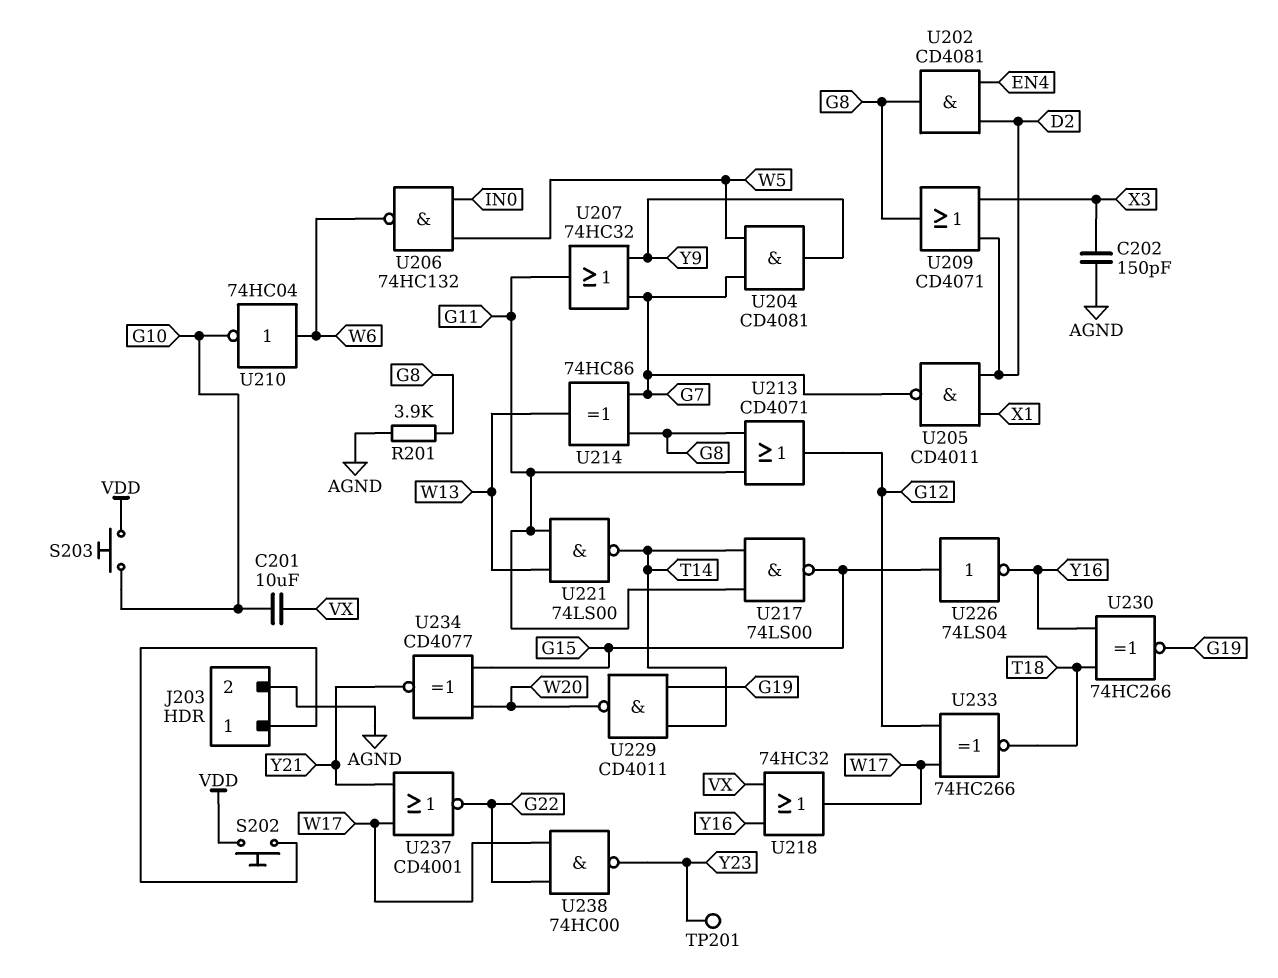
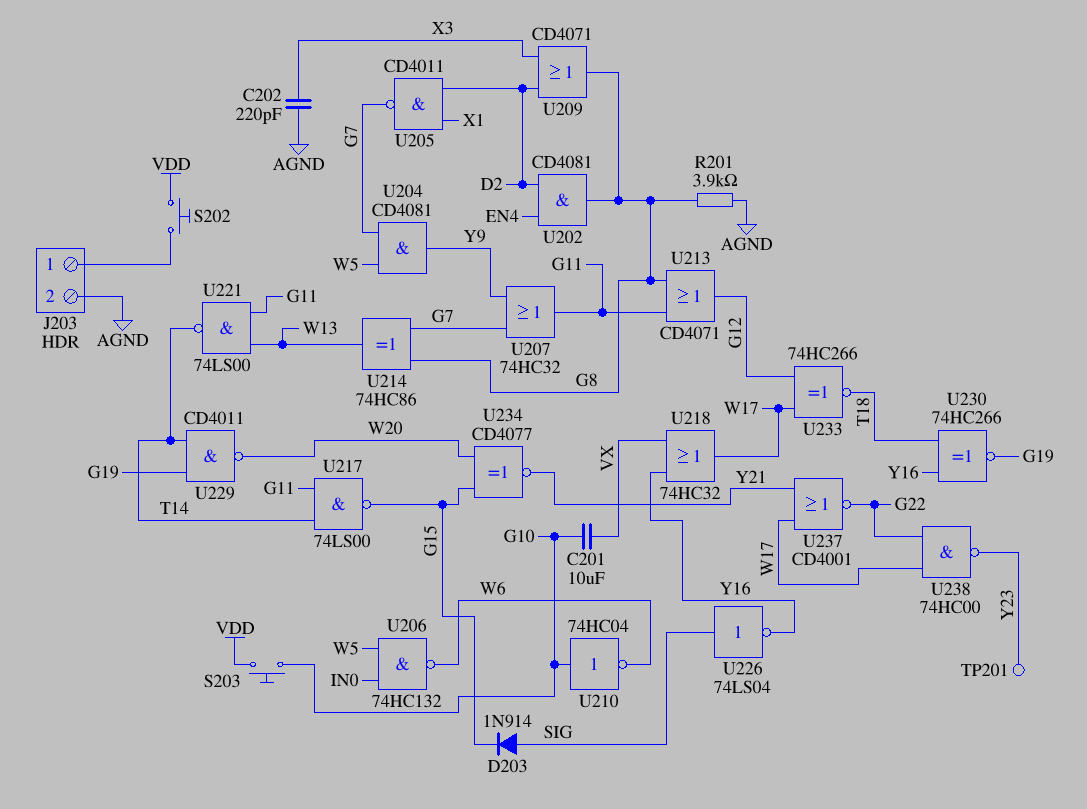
C202: 150pF (AGND, X3) -> 220pF (AGND, X3)
D203: none -> diode 1N914 (A SIG, K G15)
U210: NOT 74HC04 (in W6, out G10) -> NOT 74HC04 (in G10, out W6)
U226: NOT 74LS04 (in G15, out Y16) -> NOT 74LS04 (in SIG, out Y16)

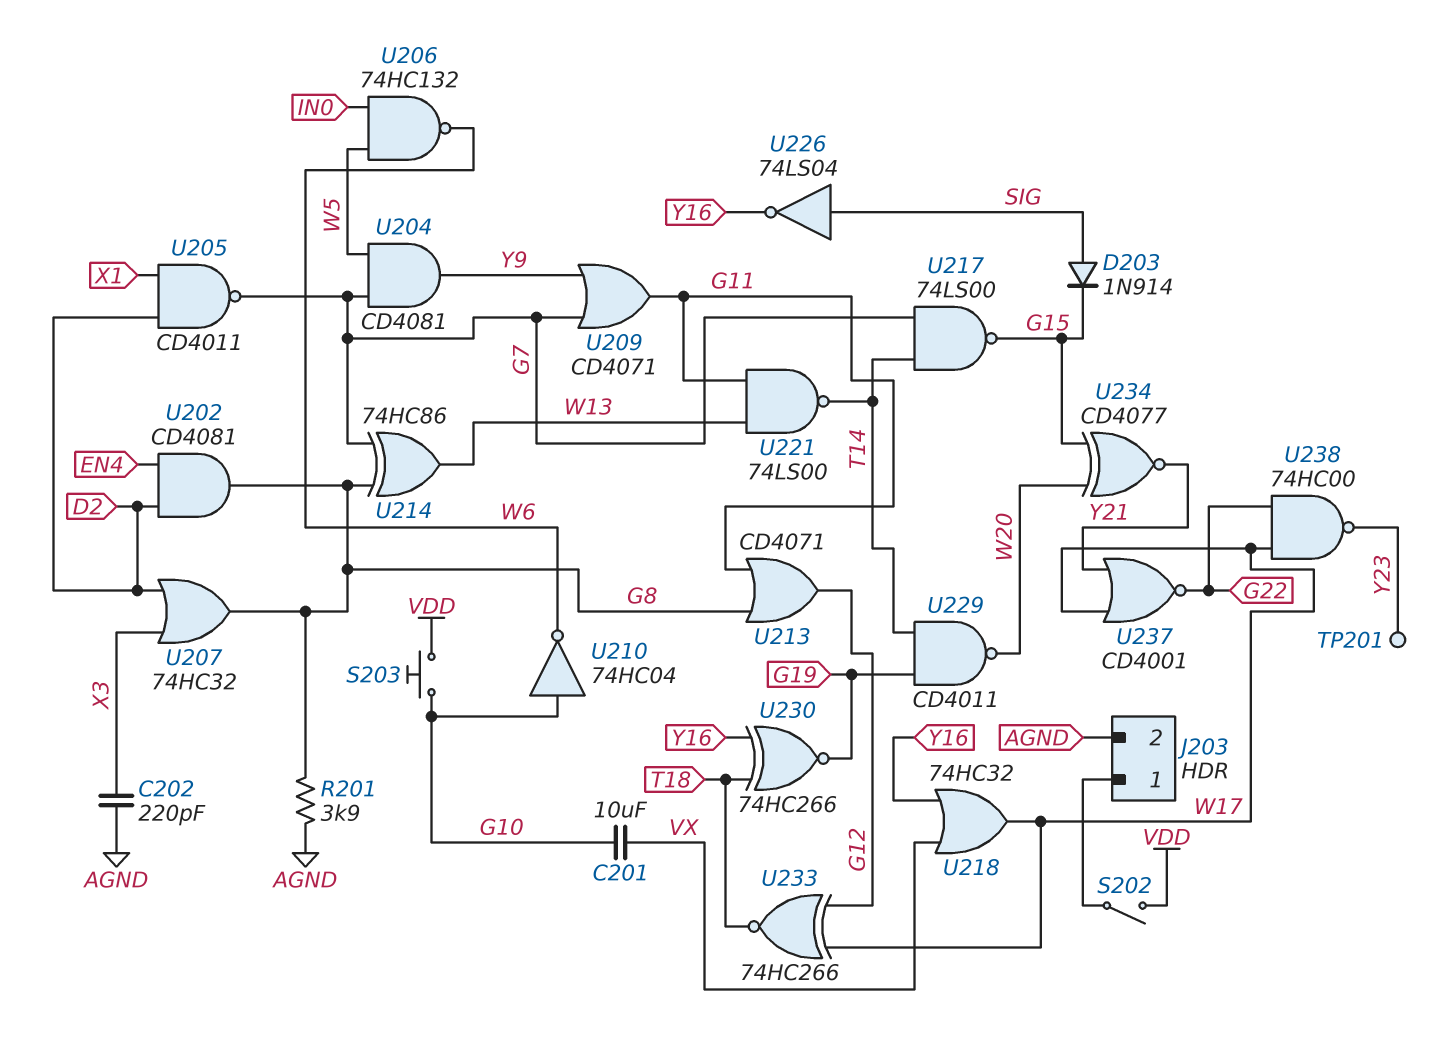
S202: button (J203/1, VDD) -> switch (J203/1, VDD)
U207: OR 74HC32 (in G7, in Y9, out G11) -> OR 74HC32 (in D2, in X3, out G8)
U209: OR CD4071 (in D2, in X3, out G8) -> OR CD4071 (in G7, in Y9, out G11)
U217: NAND 74LS00 (in G11, in T14, out G15) -> NAND 74LS00 (in G7, in T14, out G15)

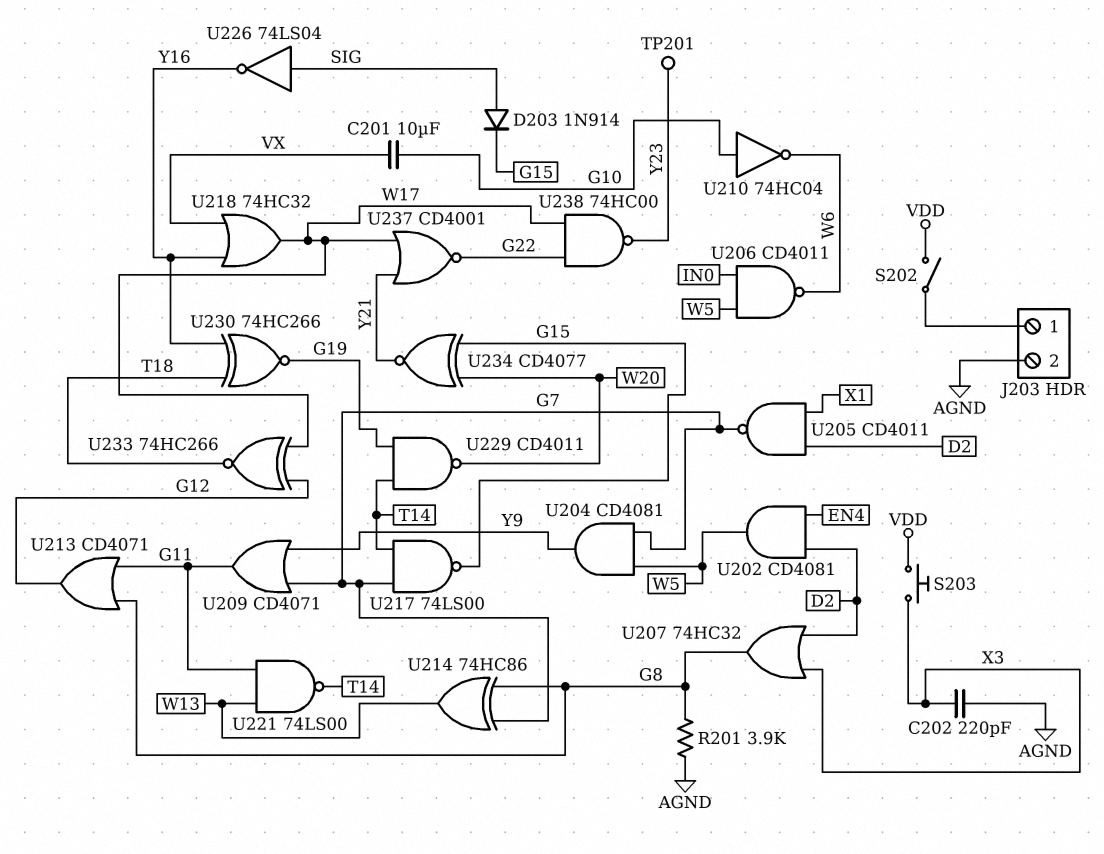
S203: button (G10, VDD) -> button (VDD, X3)
U202: AND CD4081 (in D2, in EN4, out G8) -> AND CD4081 (in D2, in EN4, out W5)
U206: NAND 74HC132 (in IN0, in W5, out W6) -> NAND CD4011 (in IN0, in W5, out W6)

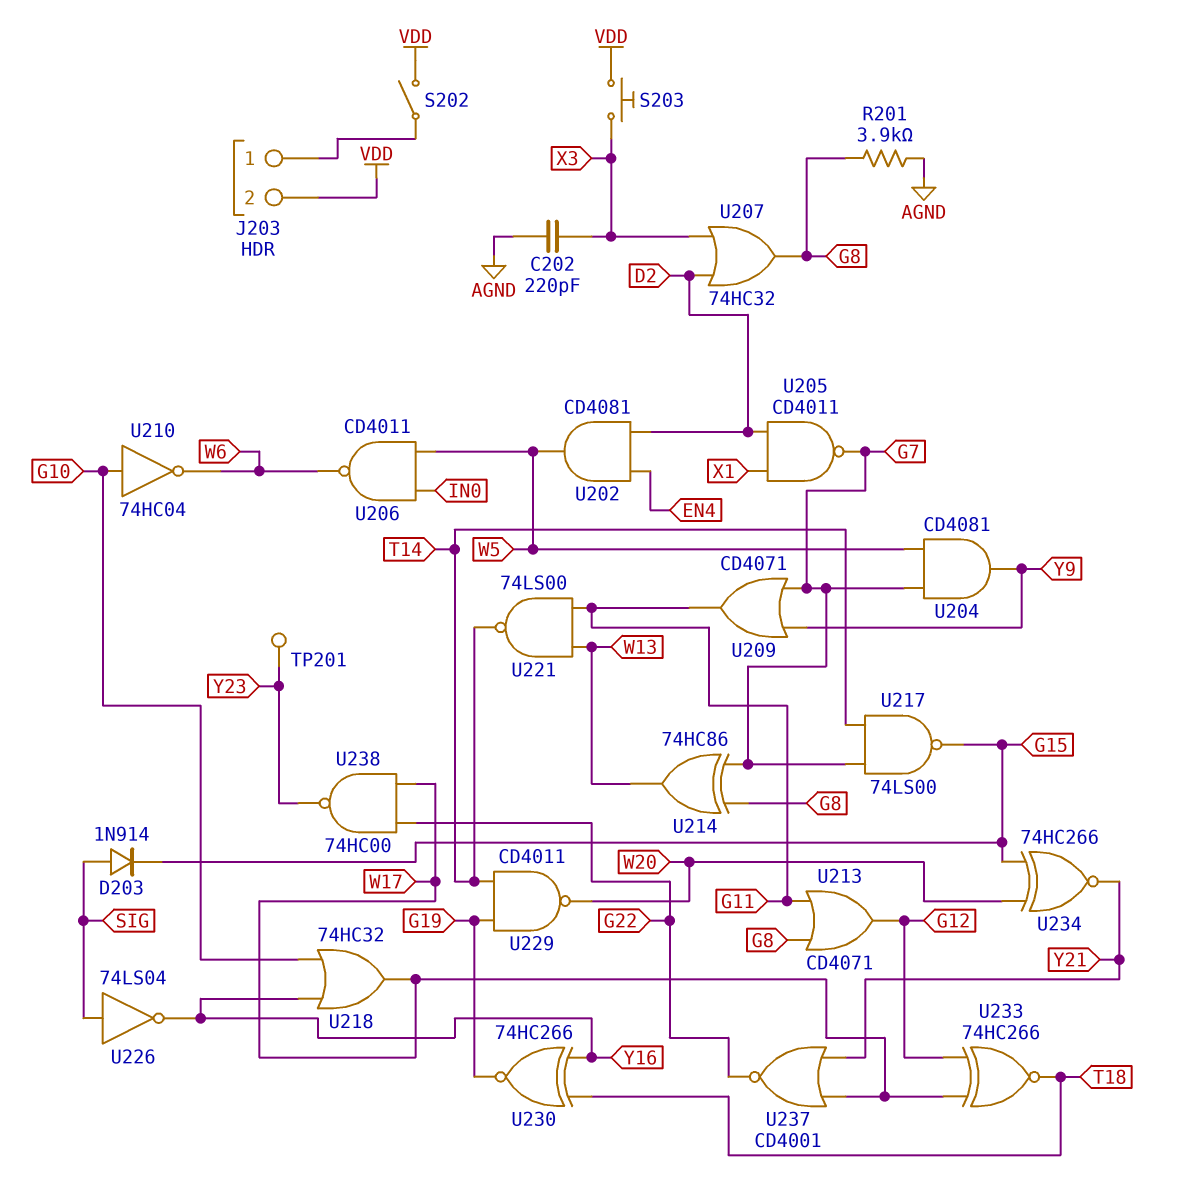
C201: 10uF (G10, VX) -> none
J203 pin 2: AGND -> VDD
U218: OR 74HC32 (in VX, in Y16, out W17) -> OR 74HC32 (in G10, in Y16, out W17)
U234: XNOR CD4077 (in G15, in W20, out Y21) -> XNOR 74HC266 (in G15, in W20, out Y21)

